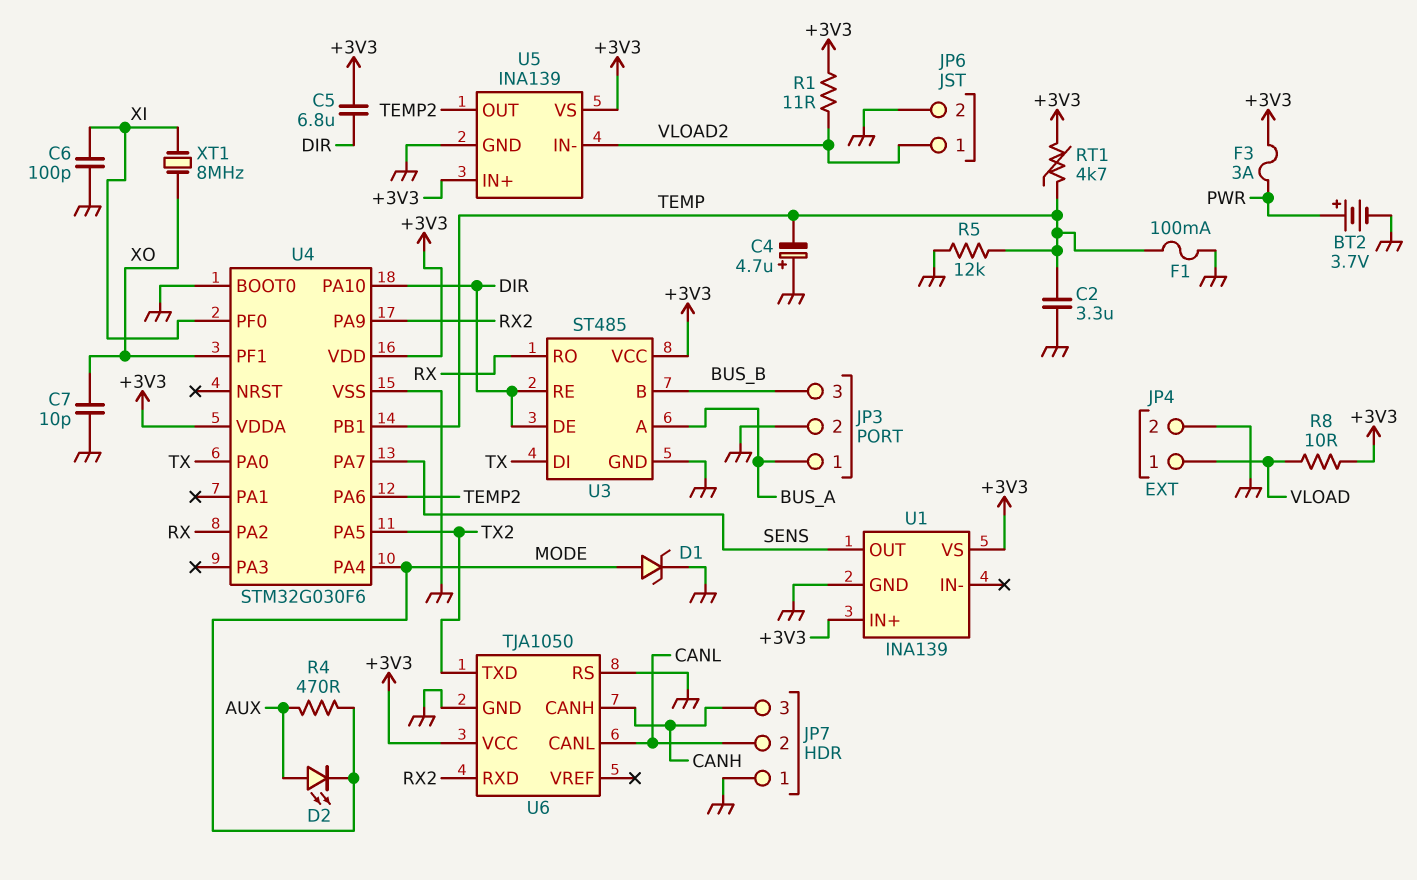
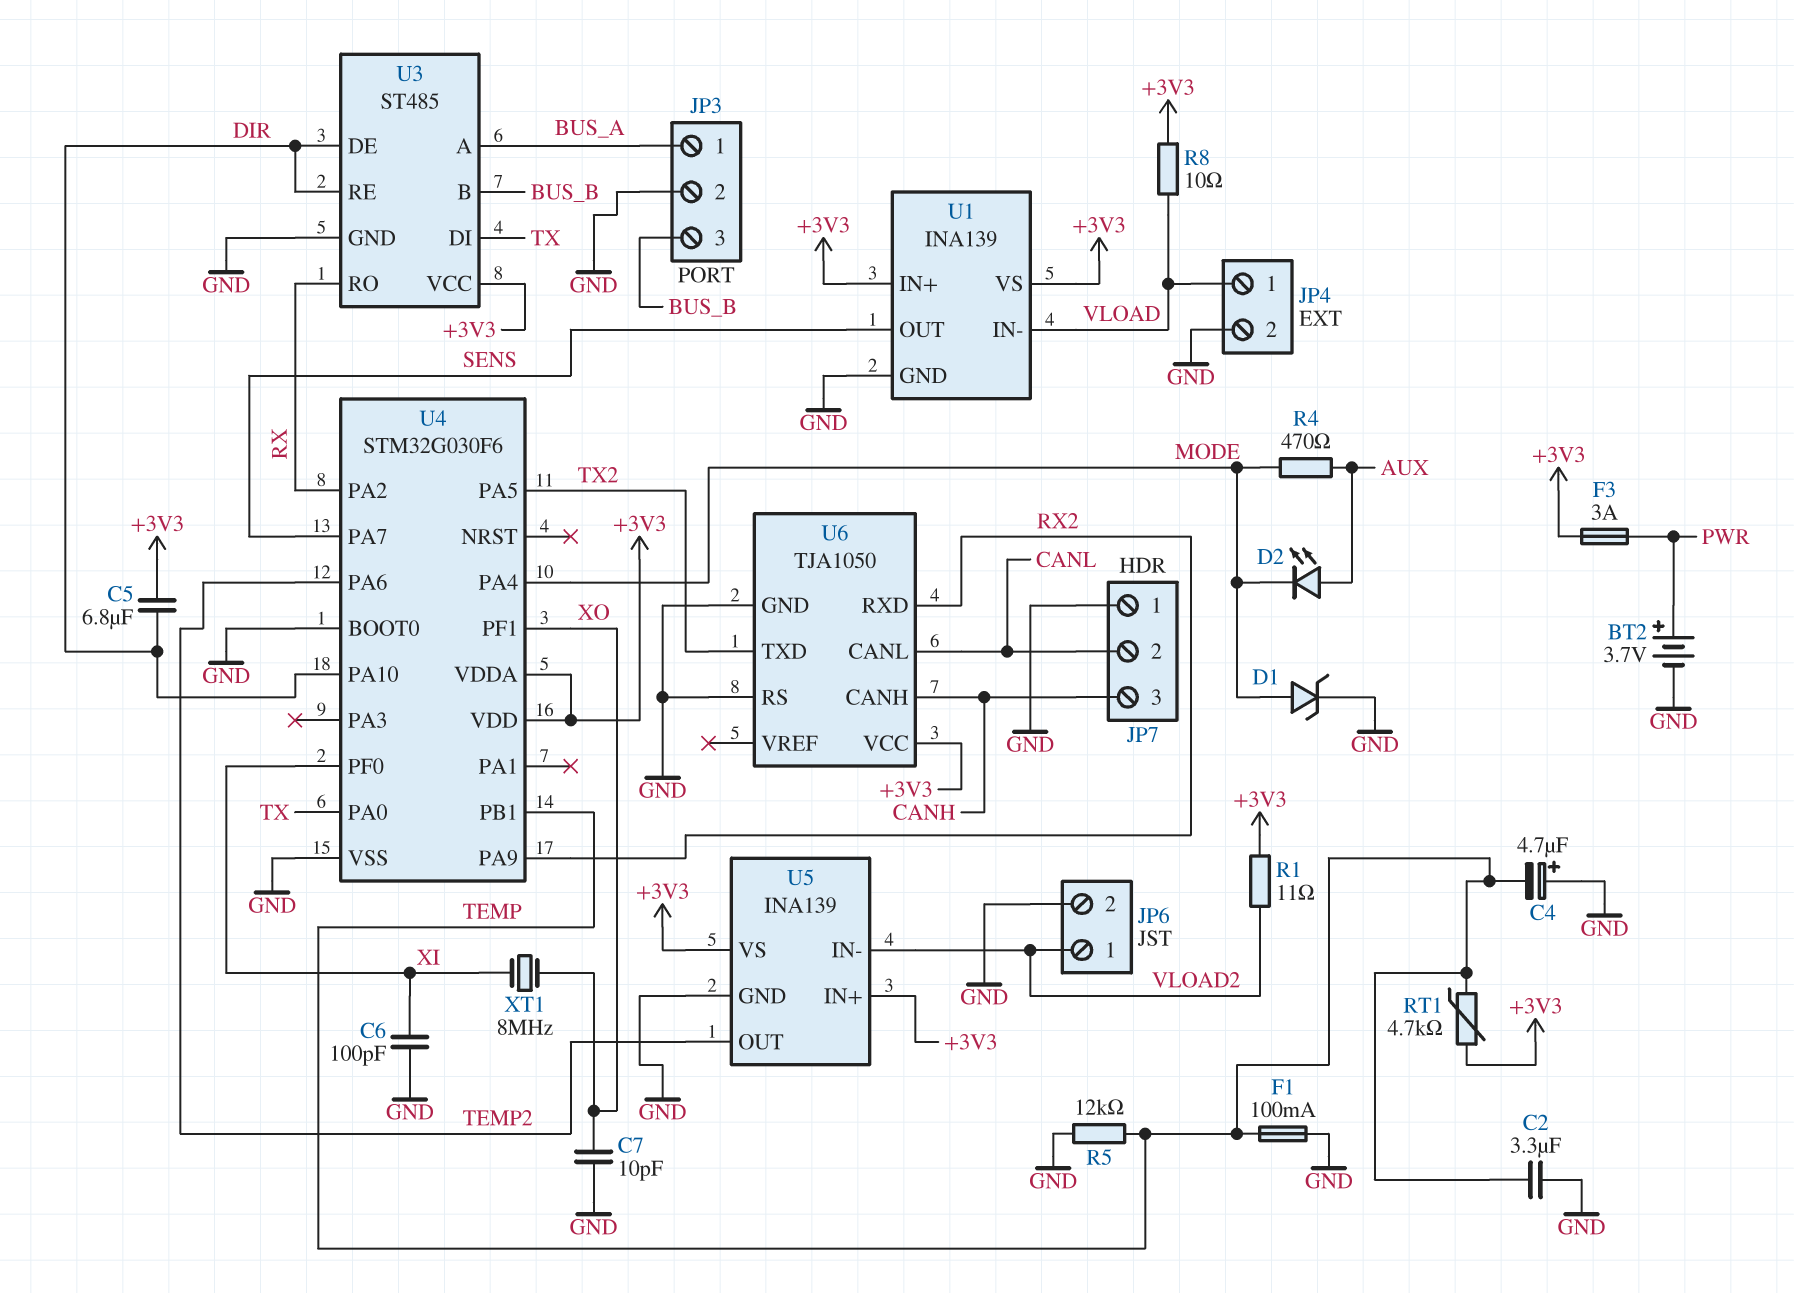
U1 pin IN-: none -> VLOAD

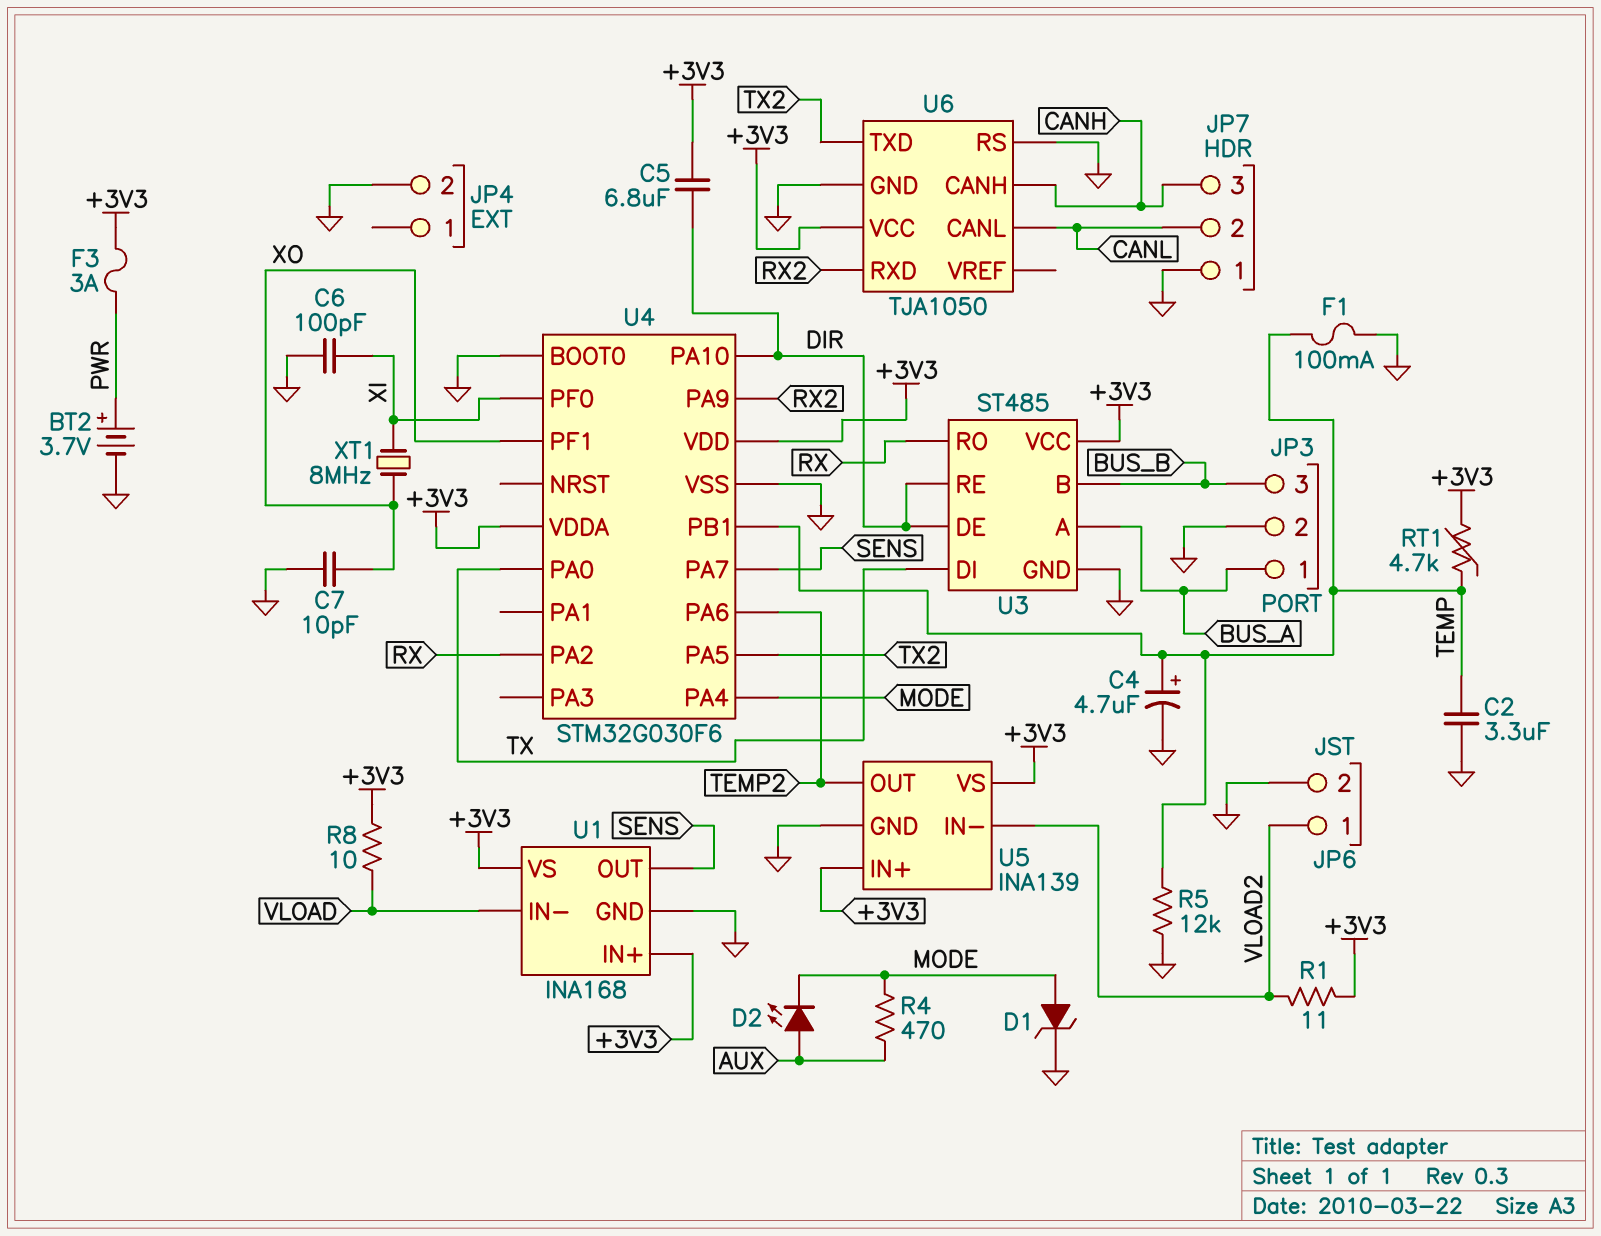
C4: 4.7uF (plus GND, minus TEMP) -> 4.7uF (plus TEMP, minus GND)
JP4 pin 1: VLOAD -> none
U1: INA139 -> INA168

